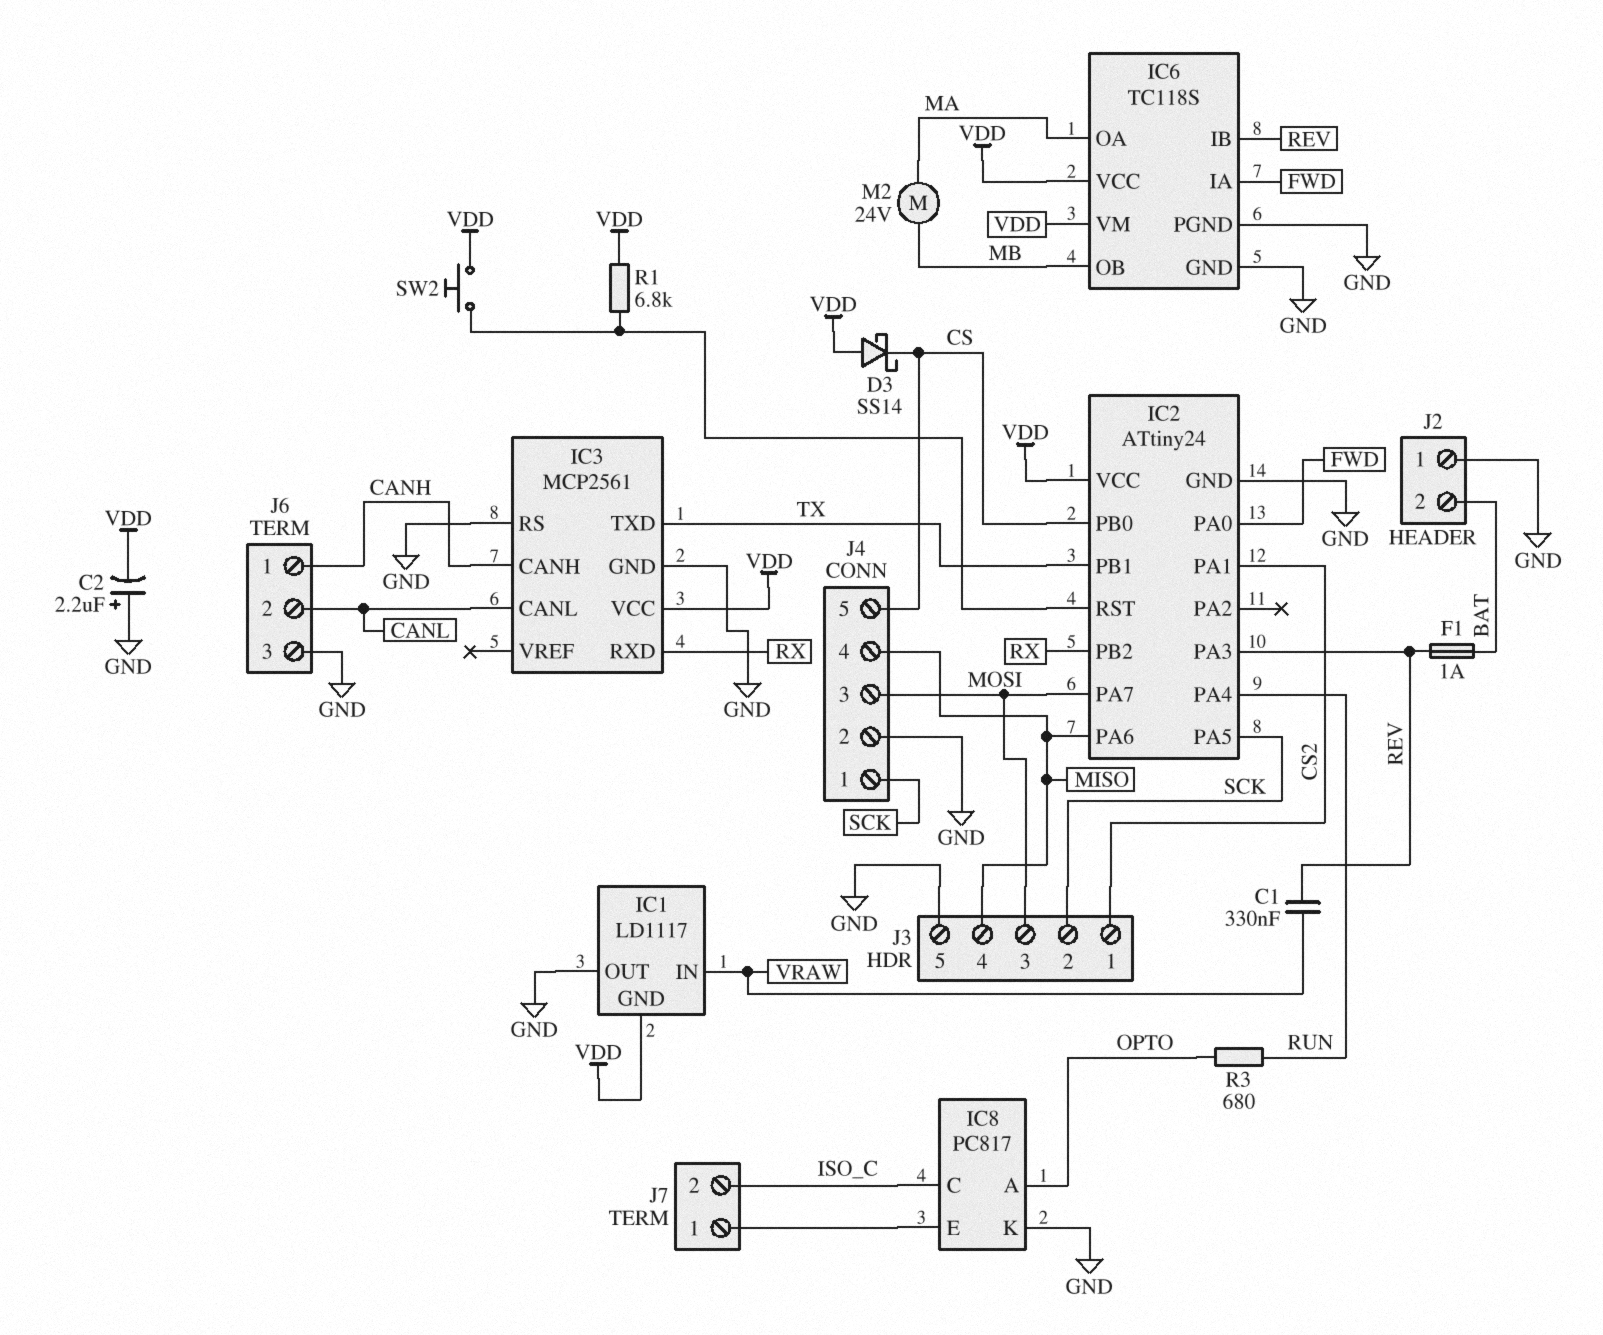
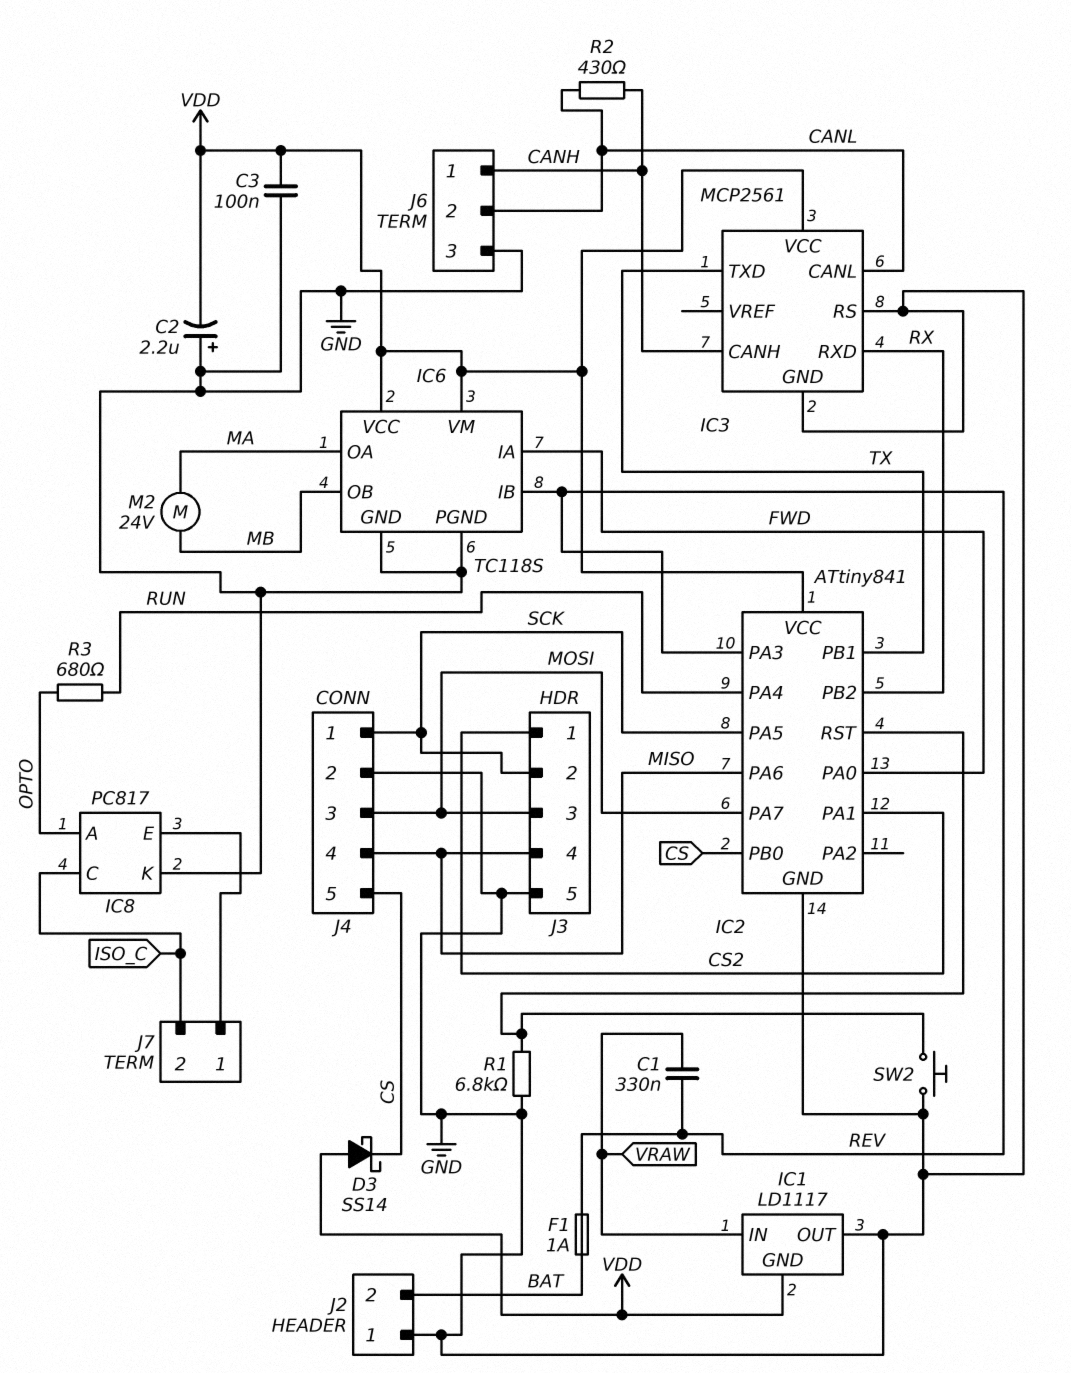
C3: none -> 100nF (GND, VDD)
IC2: ATtiny24 -> ATtiny841
R1: 6.8k (IC2/RST, VDD) -> 6.8k (GND, IC2/RST)
R2: none -> 430 (CANH, CANL)
SW2: button (IC2/RST, VDD) -> button (GND, IC2/RST)

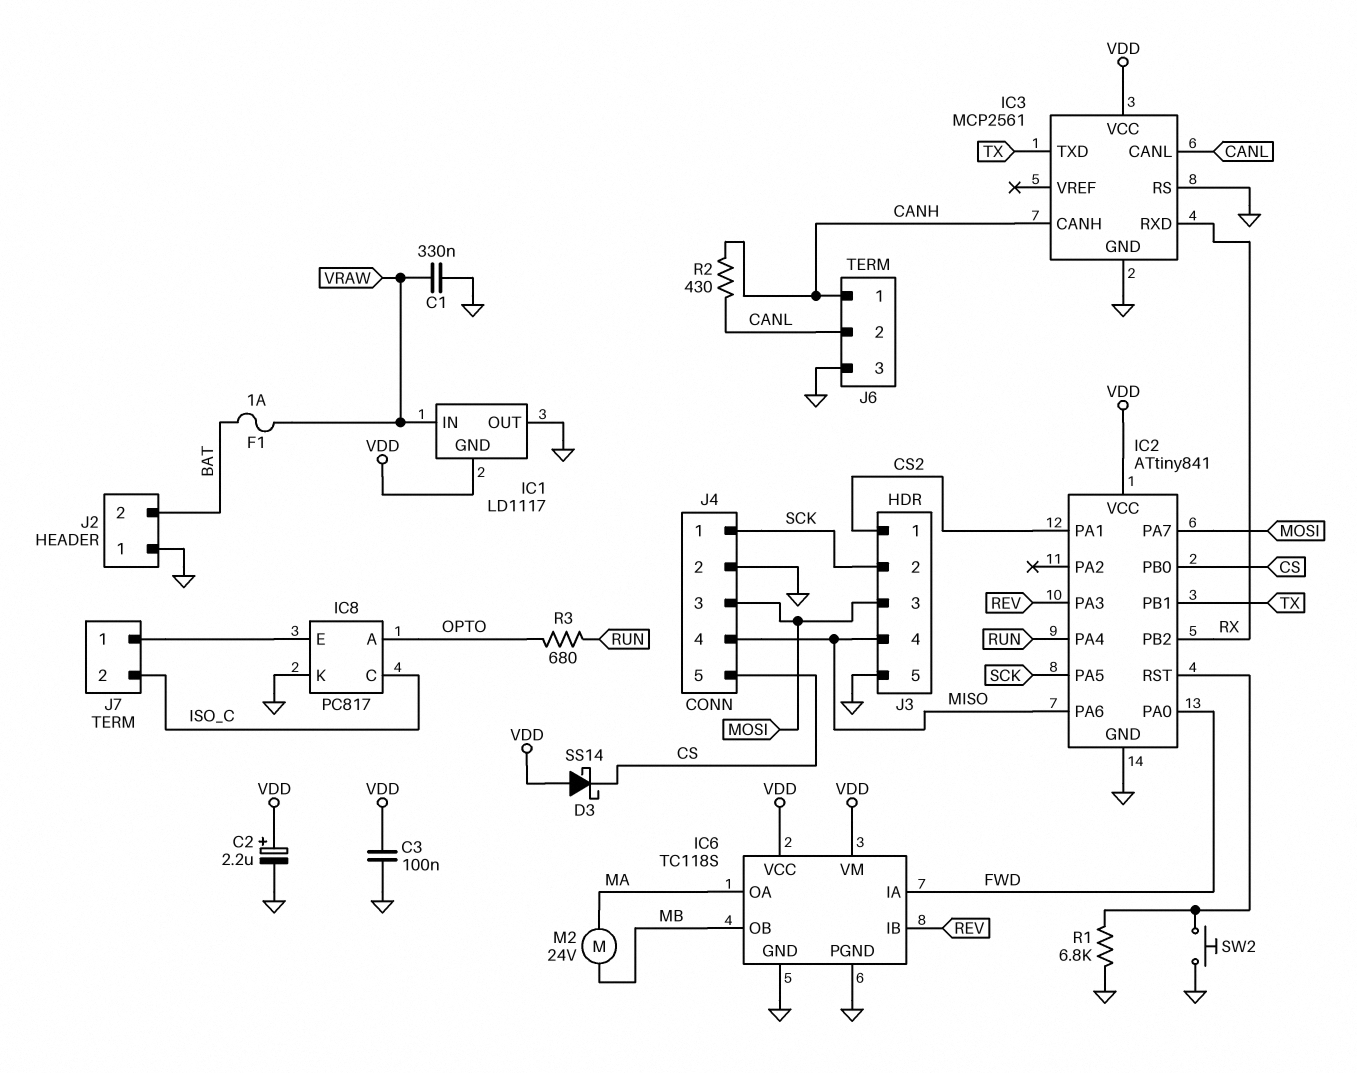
C1: 330nF (REV, VRAW) -> 330nF (GND, VRAW)
C2: 2.2uF (plus GND, minus VDD) -> 2.2uF (plus VDD, minus GND)
F1: 1A (BAT, REV) -> 1A (BAT, VRAW)

